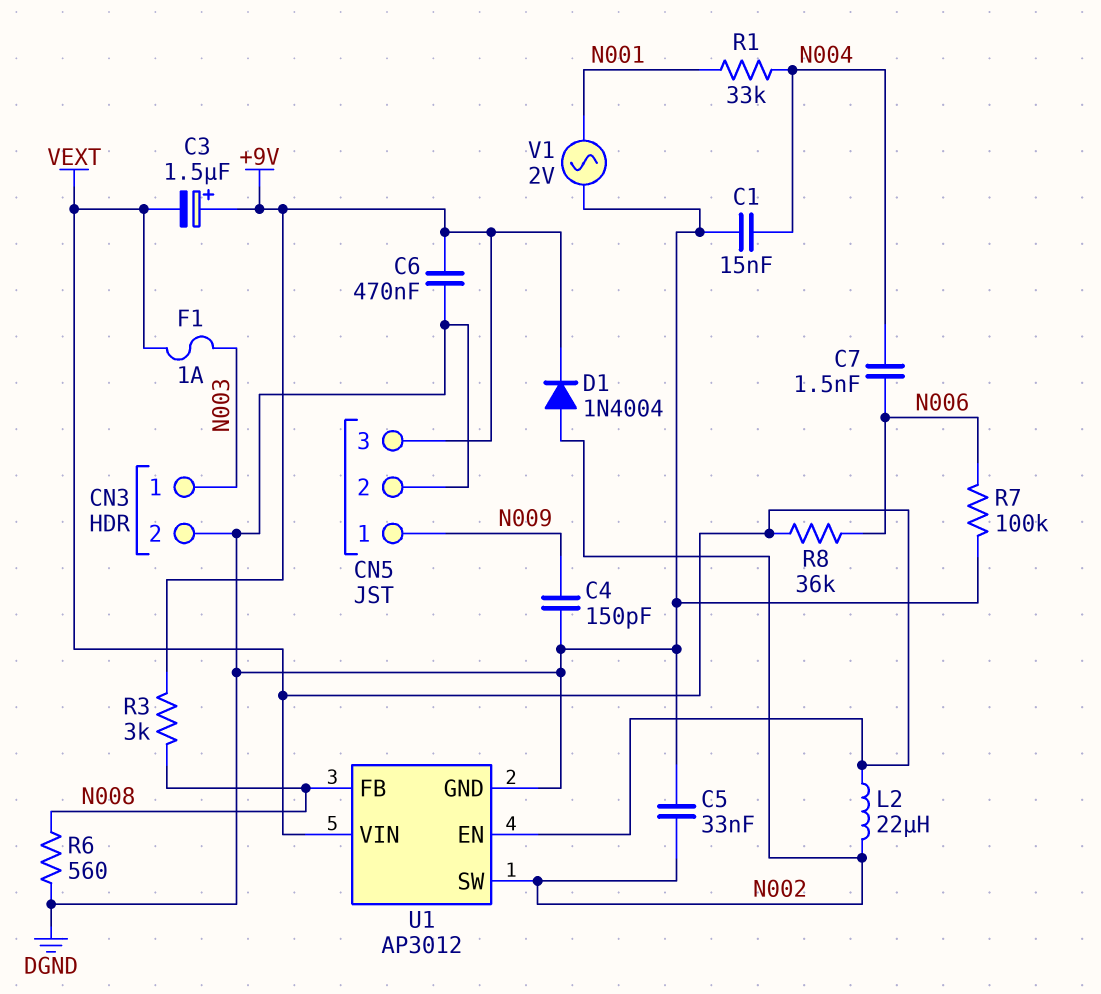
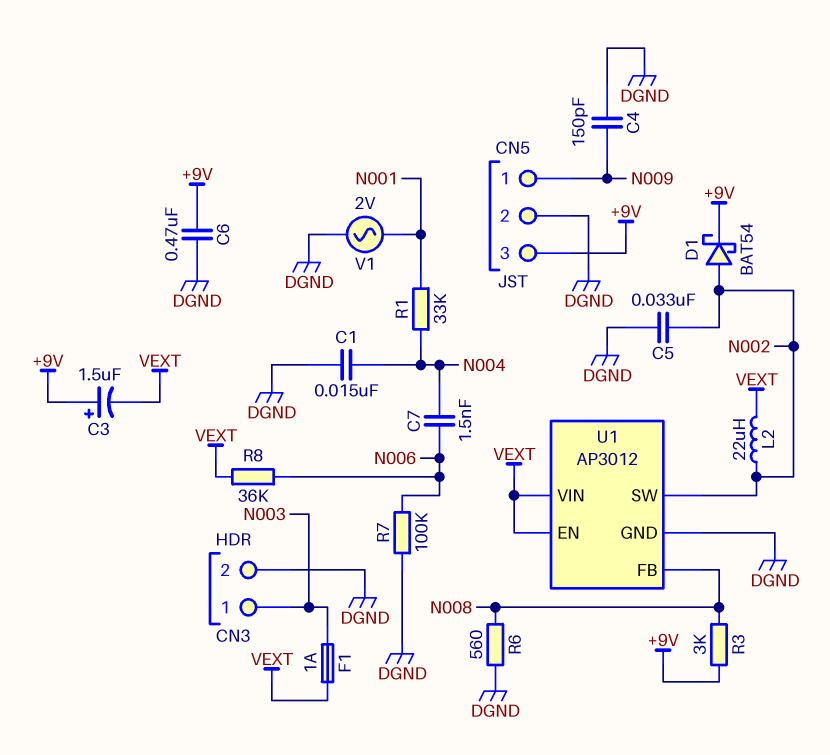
D1: diode 1N4004 (A N002, K +9V) -> schottky BAT54 (A N002, K +9V)

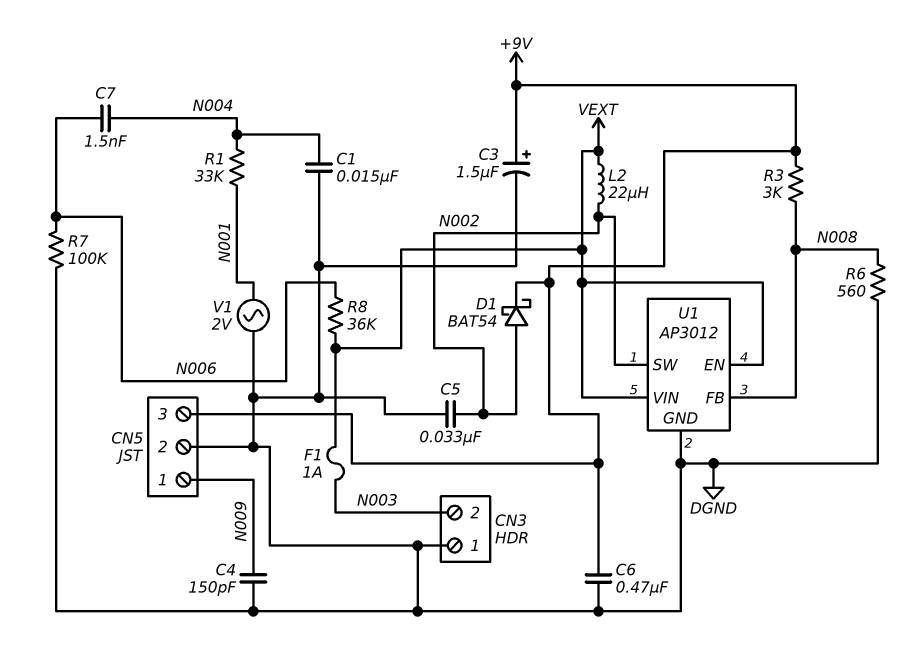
C3: 1.5uF (plus +9V, minus VEXT) -> 1.5uF (plus +9V, minus DGND)
CN3 pin 1: N003 -> DGND
CN3 pin 2: DGND -> N003

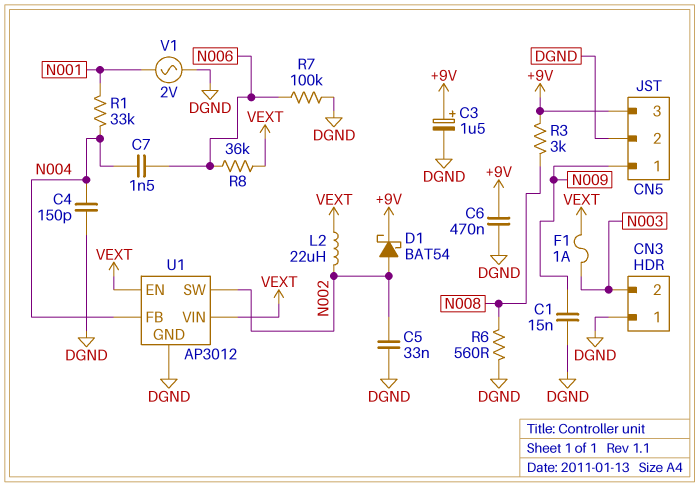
C1: 15nF (DGND, N004) -> 15nF (DGND, N009)
C4: 150pF (DGND, N009) -> 150pF (DGND, N004)
U1 pin FB: N008 -> N004

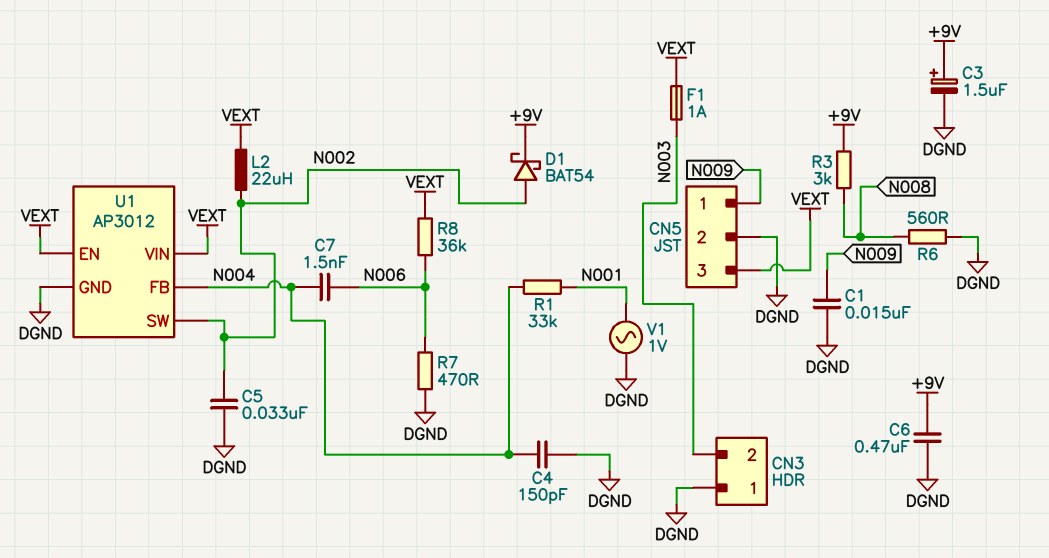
CN5 pin 3: +9V -> VEXT
R7: 100k (DGND, N006) -> 470 (DGND, N006)
V1: AC 2V (DGND, N001) -> AC 1V (DGND, N001)

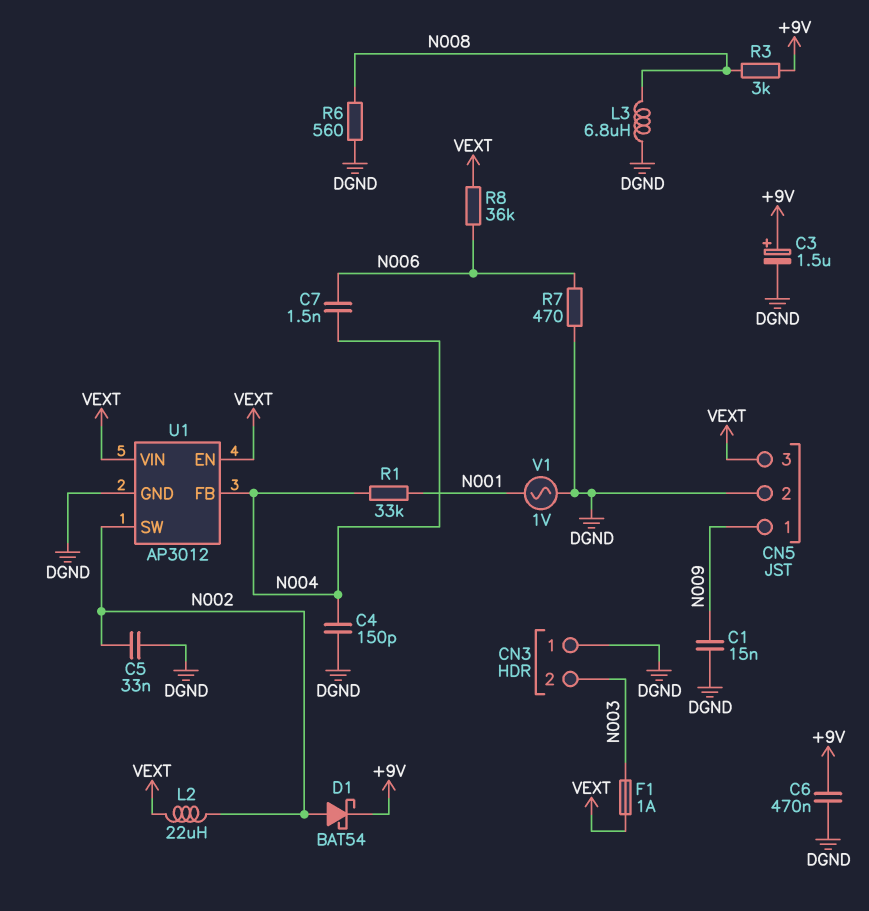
L3: none -> 6.8uH (DGND, N008)

